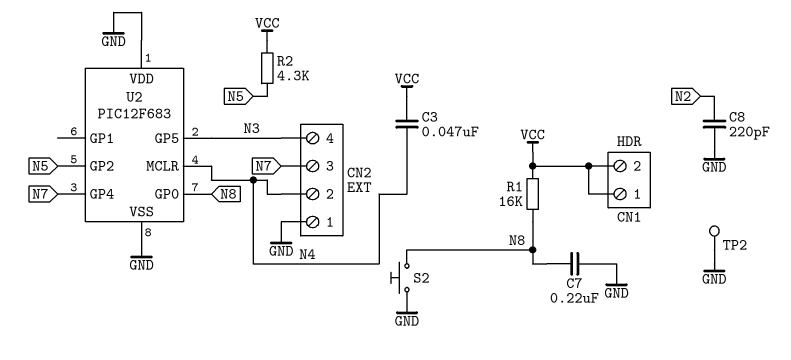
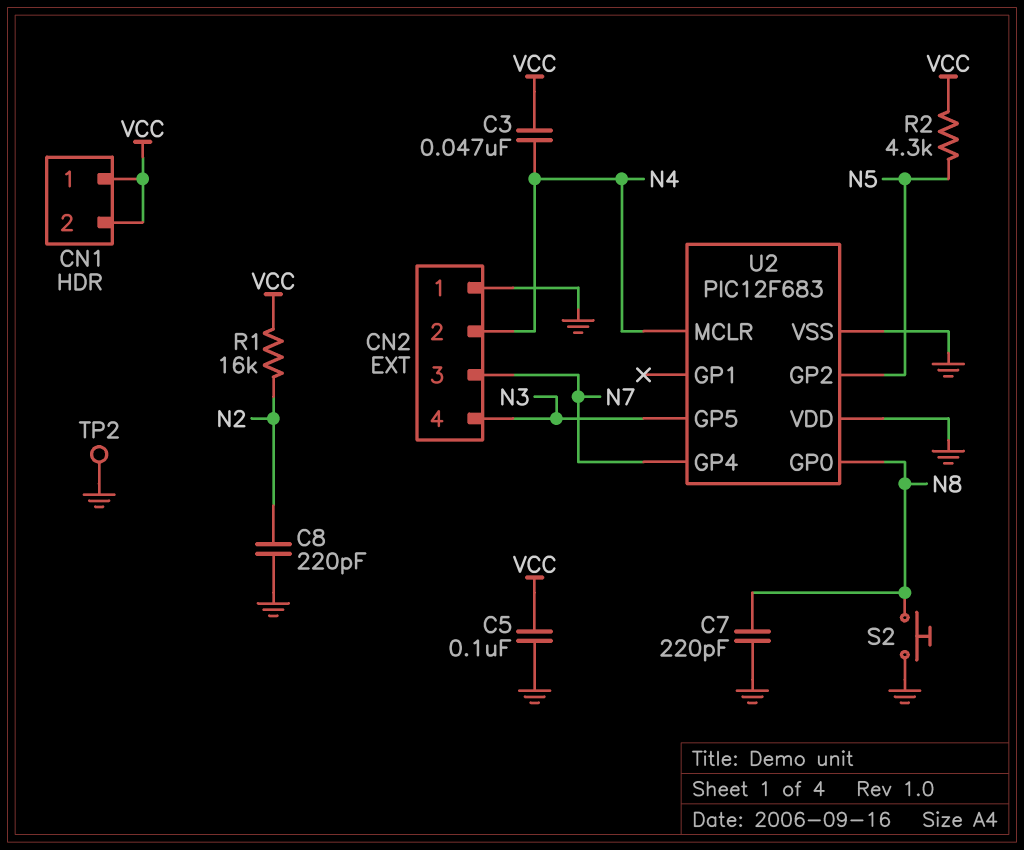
C5: none -> 100nF (GND, VCC)
C7: 220nF (GND, N8) -> 220pF (GND, N8)
R1: 16k (N8, VCC) -> 16k (N2, VCC)

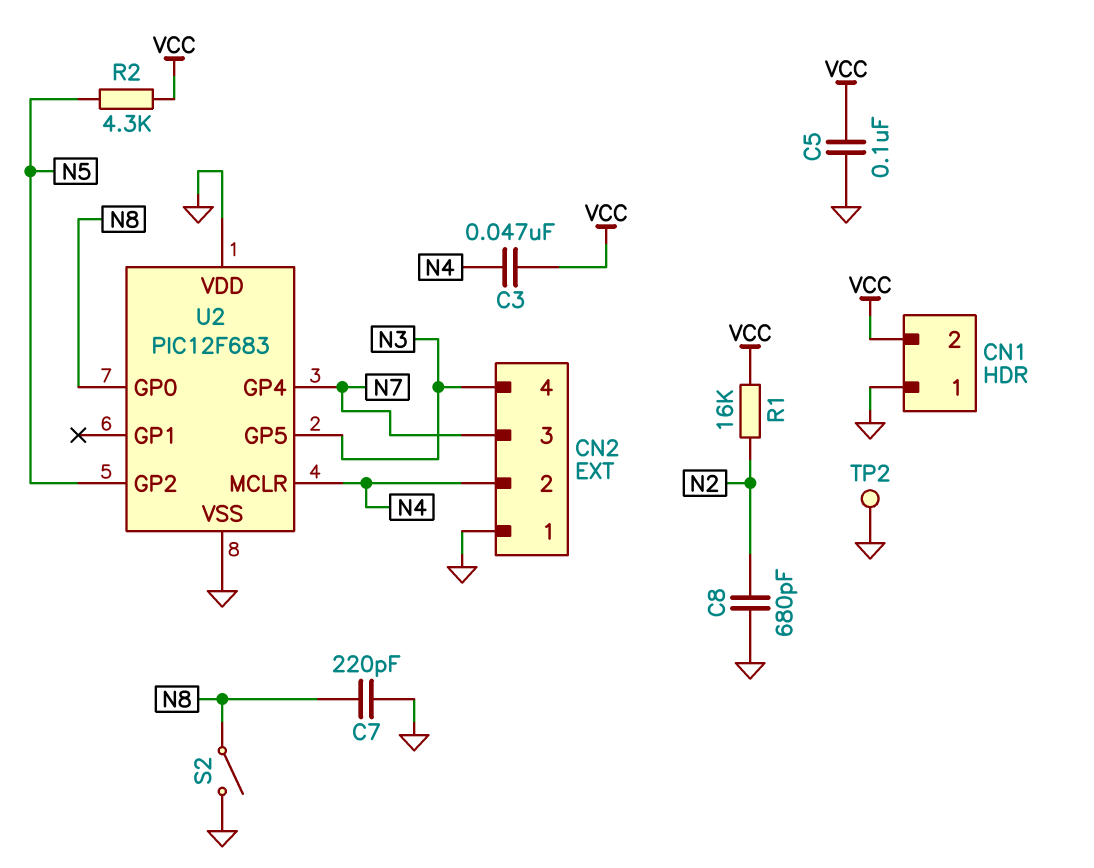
C8: 220pF (GND, N2) -> 680pF (GND, N2)
CN1 pin 1: VCC -> GND
S2: button (GND, N8) -> switch (GND, N8)

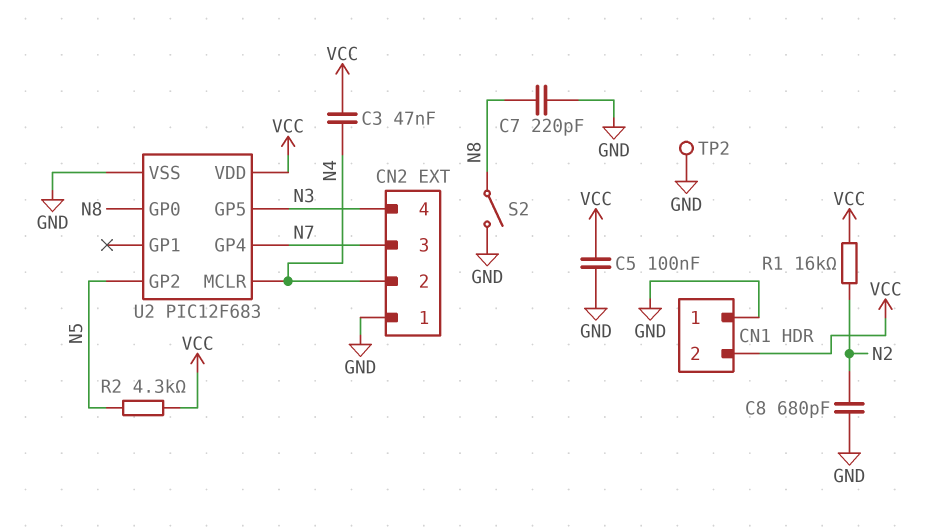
U2 pin VDD: GND -> VCC

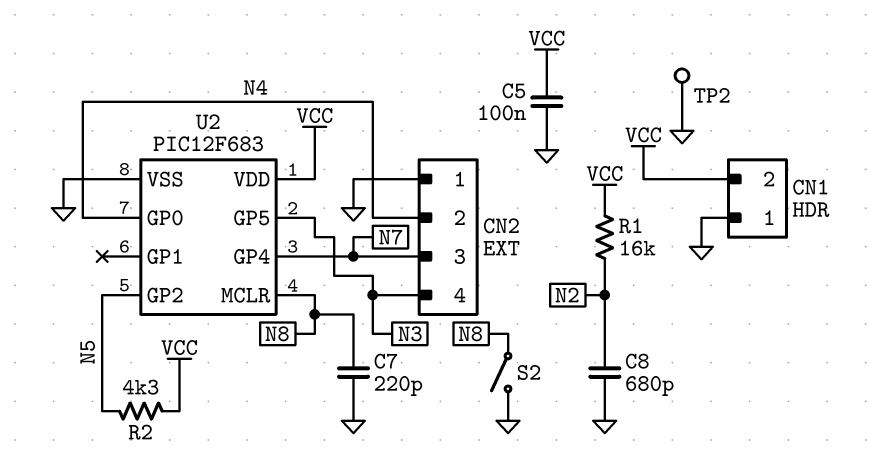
C3: 47nF (N4, VCC) -> none
U2 pin GP0: N8 -> N4
U2 pin MCLR: N4 -> N8

